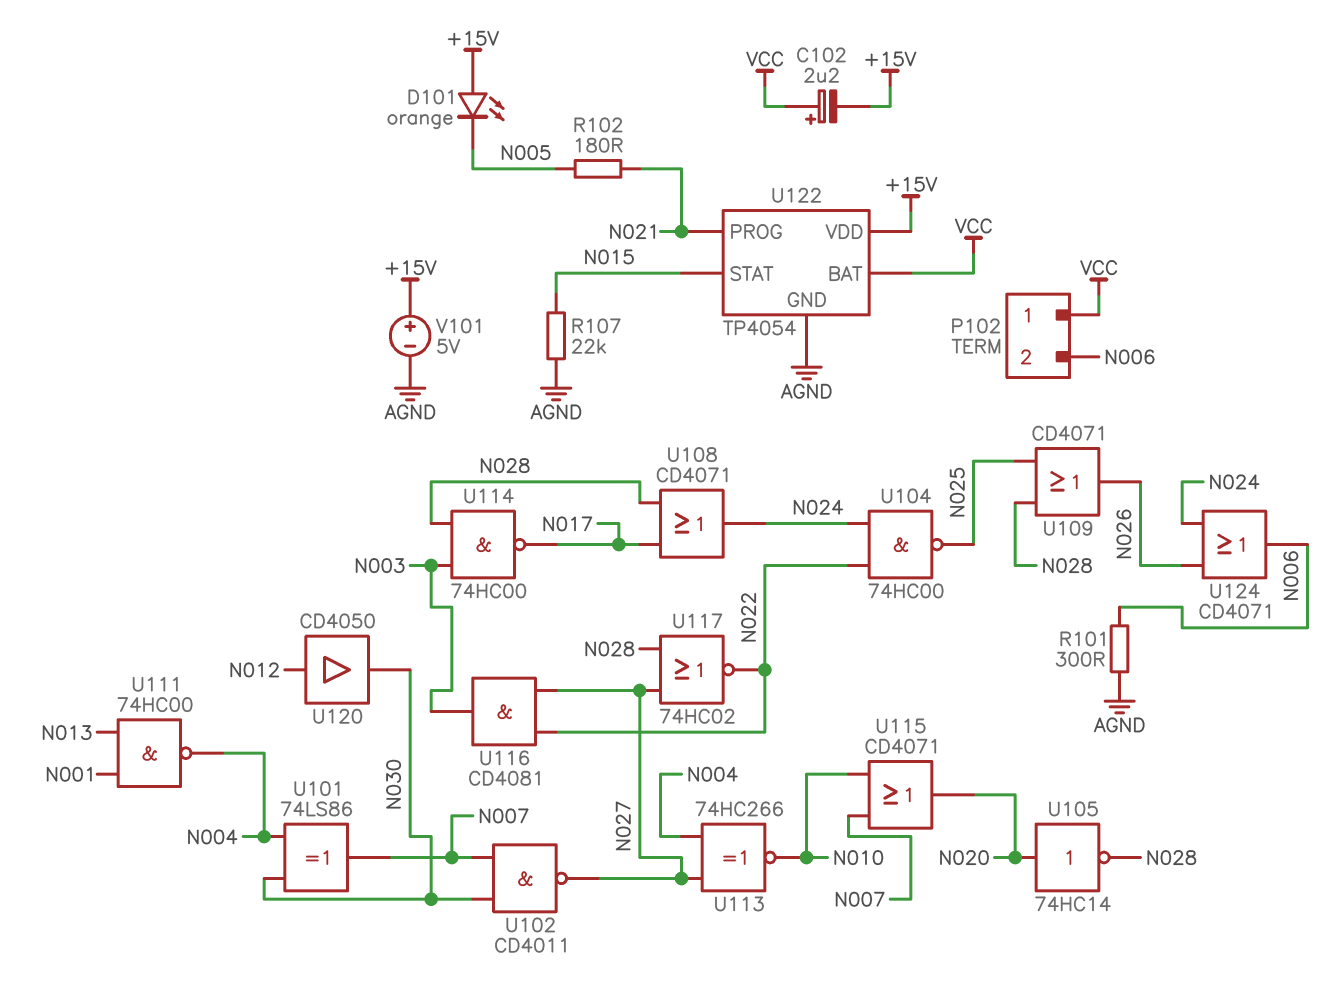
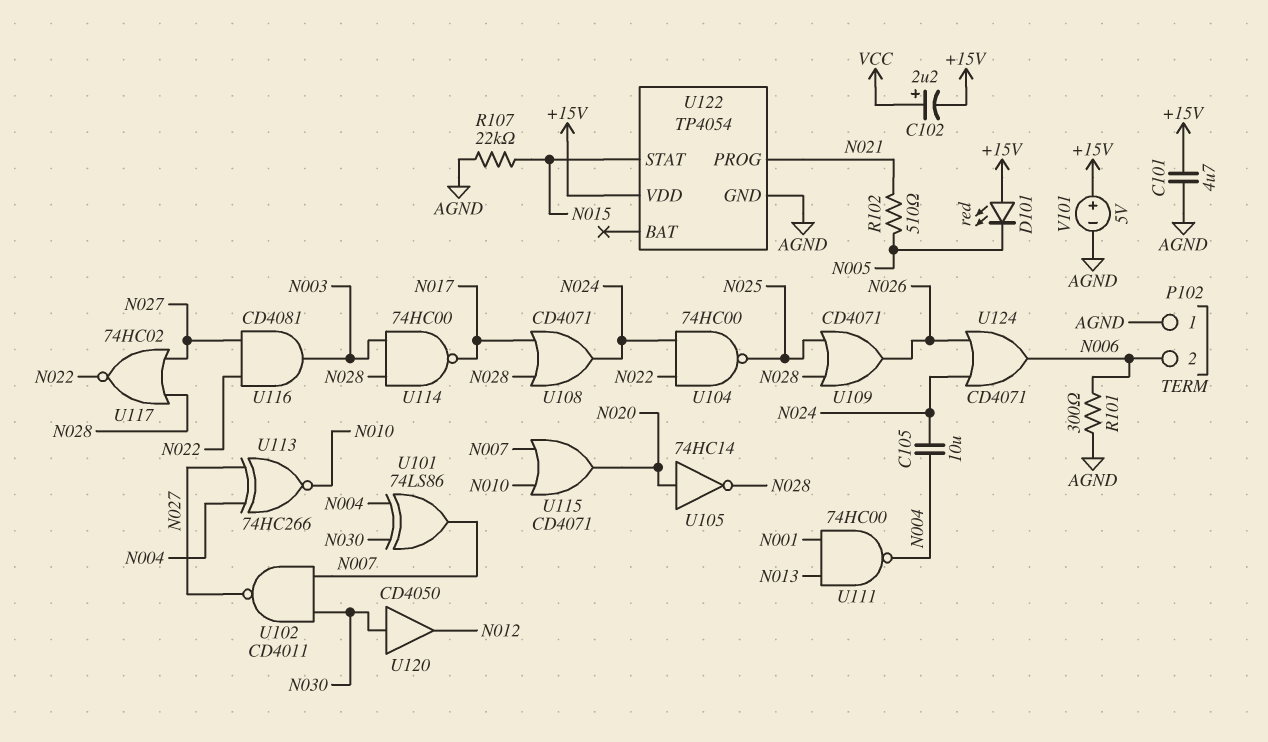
C101: none -> 4.7uF (+15V, AGND)
C105: none -> 10uF (N004, N024)
D101: LED orange (A +15V, K N005) -> LED red (A +15V, K N005)
P102 pin 1: VCC -> AGND
R102: 180 (N005, N021) -> 510 (N005, N021)
U120: buffer CD4050 (in N012, out N030) -> buffer CD4050 (in N030, out N012)
U122 pin BAT: VCC -> none

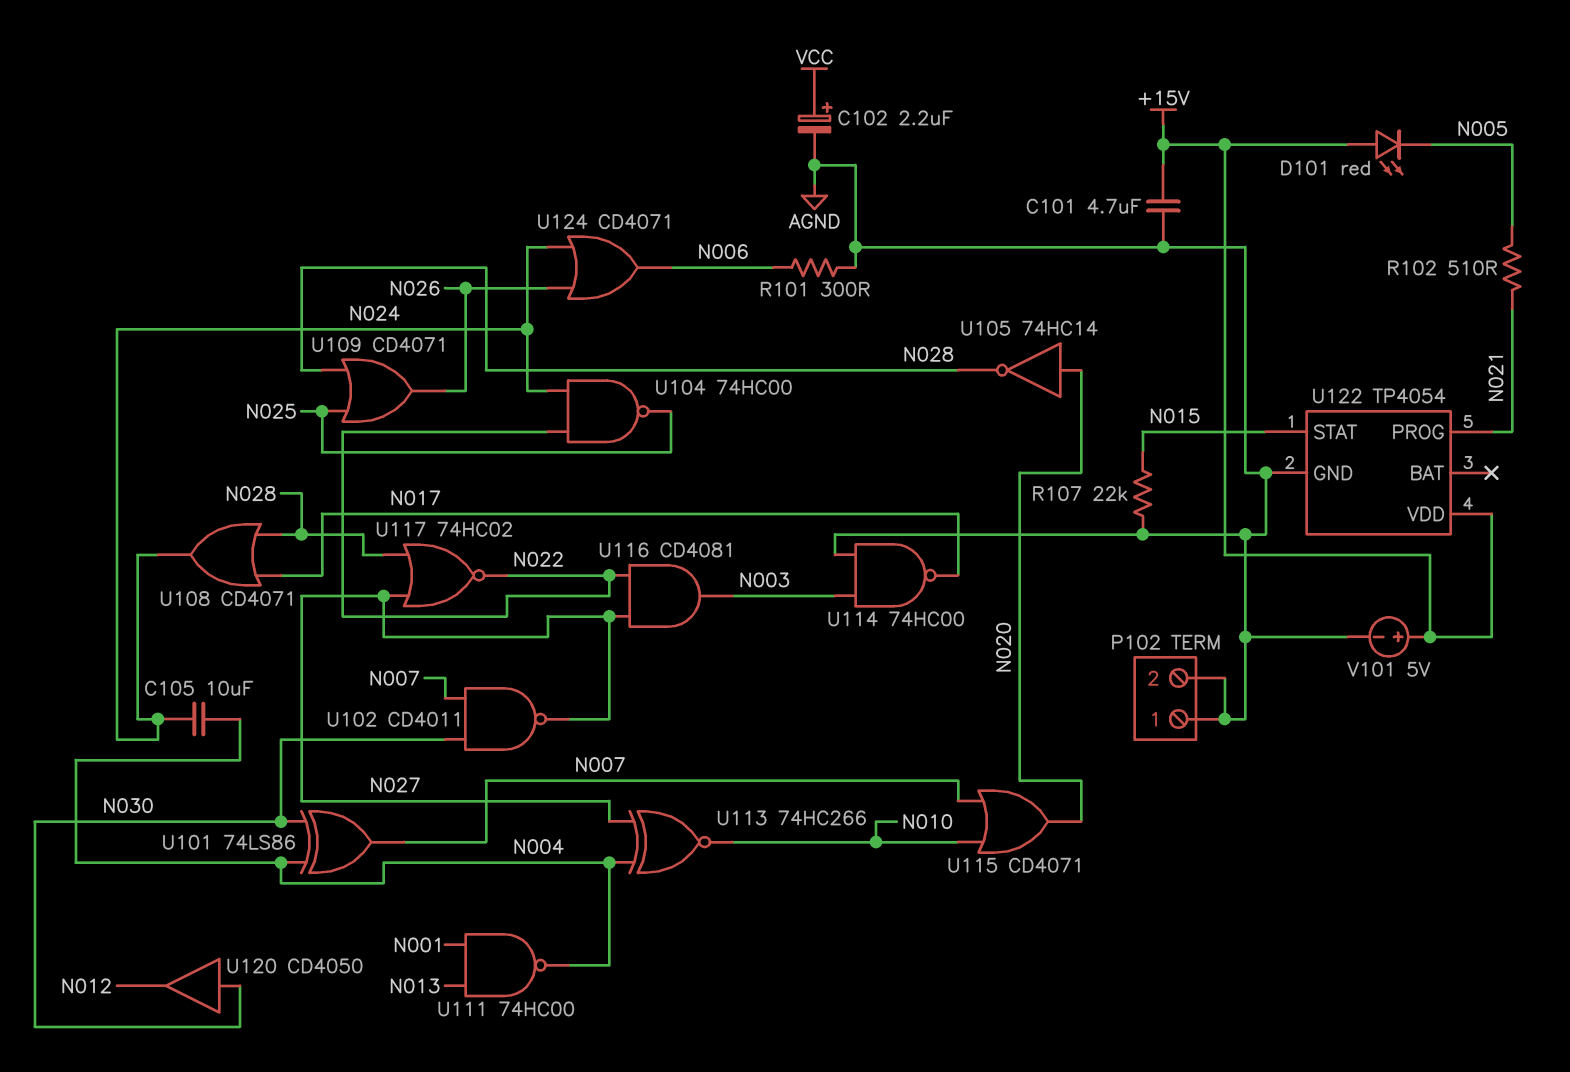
C102: 2.2uF (plus VCC, minus +15V) -> 2.2uF (plus VCC, minus AGND)
P102 pin 2: N006 -> AGND
U114: NAND 74HC00 (in N003, in N028, out N017) -> NAND 74HC00 (in AGND, in N003, out N017)

